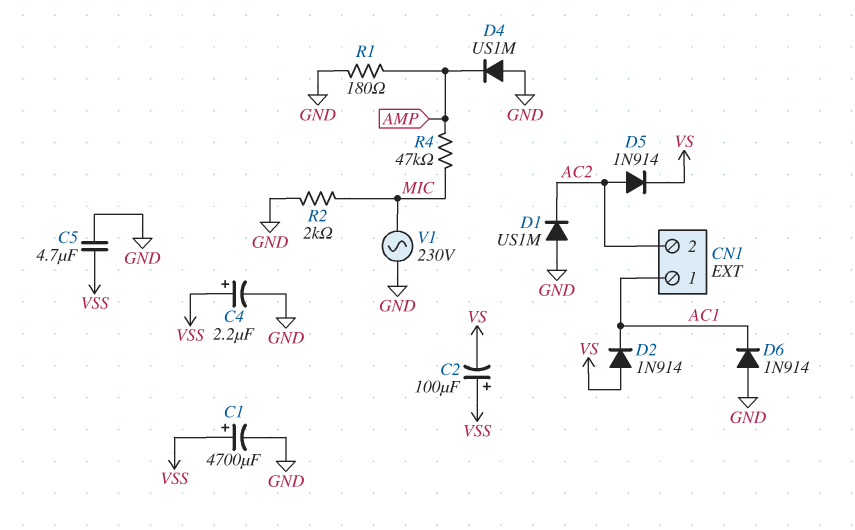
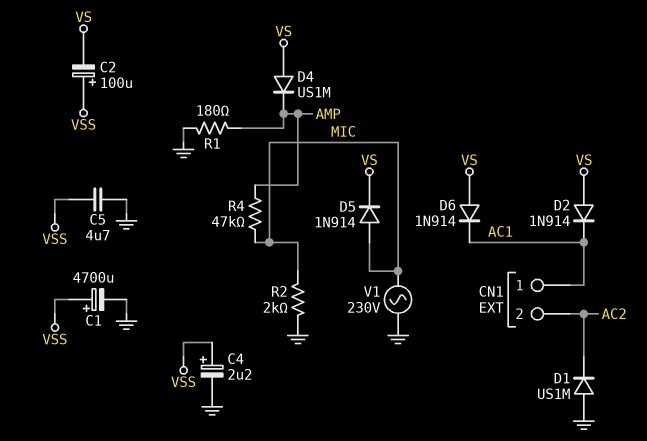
D4: diode US1M (A GND, K AMP) -> diode US1M (A VS, K AMP)
D5: diode 1N914 (A AC2, K VS) -> diode 1N914 (A MIC, K VS)
D6: diode 1N914 (A GND, K AC1) -> diode 1N914 (A VS, K AC1)

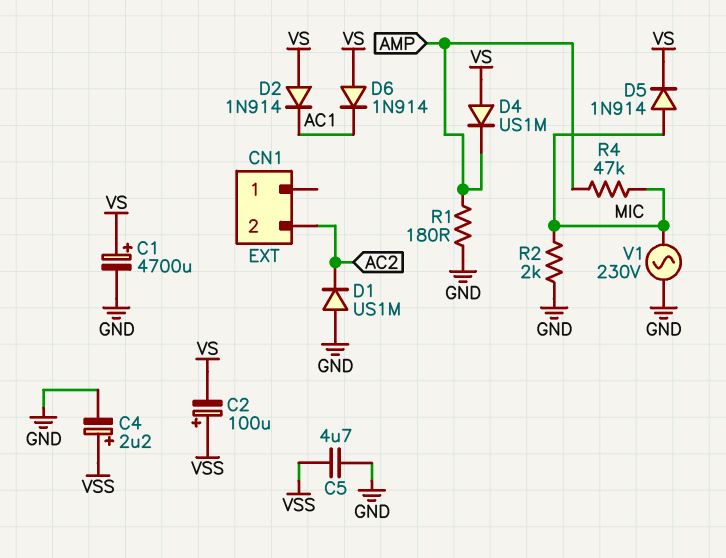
C1: 4700uF (plus VSS, minus GND) -> 4700uF (plus VS, minus GND)
CN1 pin 1: AC1 -> none

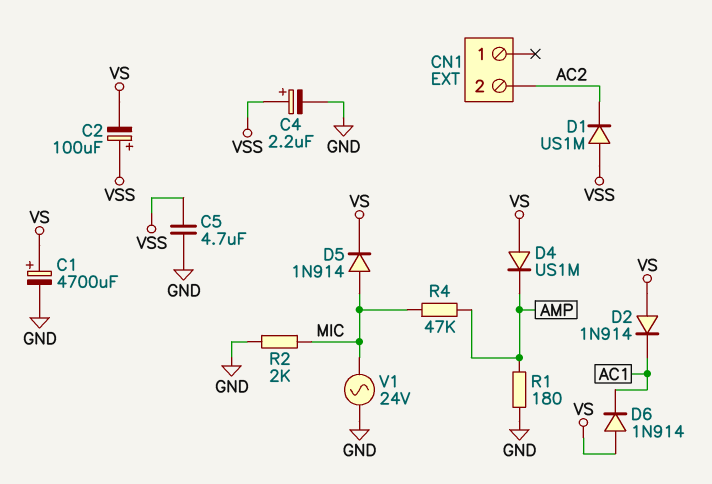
D1: diode US1M (A GND, K AC2) -> diode US1M (A VSS, K AC2)
V1: AC 230V (GND, MIC) -> AC 24V (GND, MIC)

